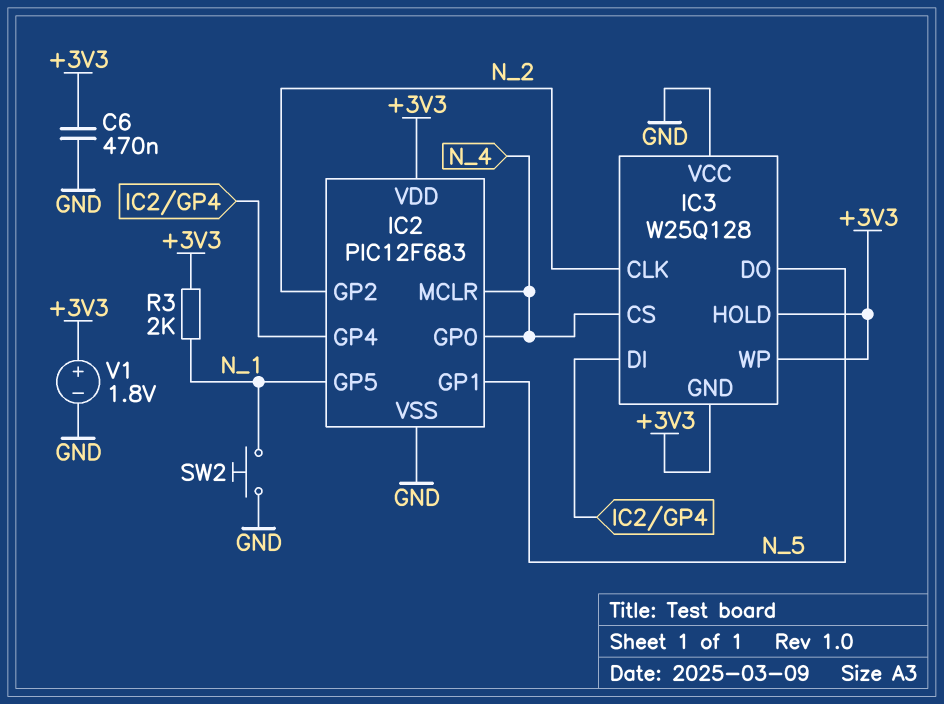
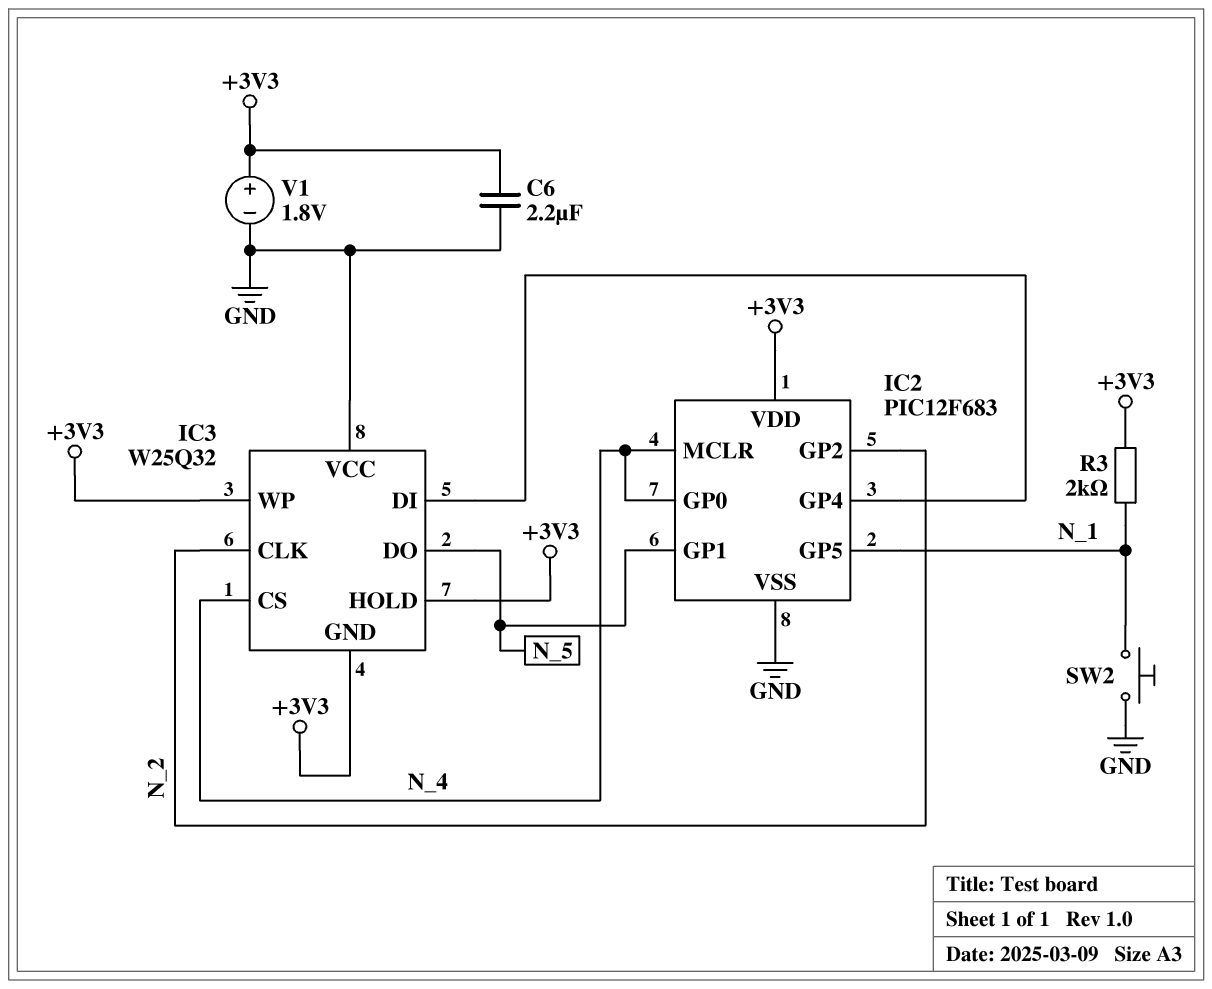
C6: 470nF (+3V3, GND) -> 2.2uF (+3V3, GND)
IC3: W25Q128 -> W25Q32

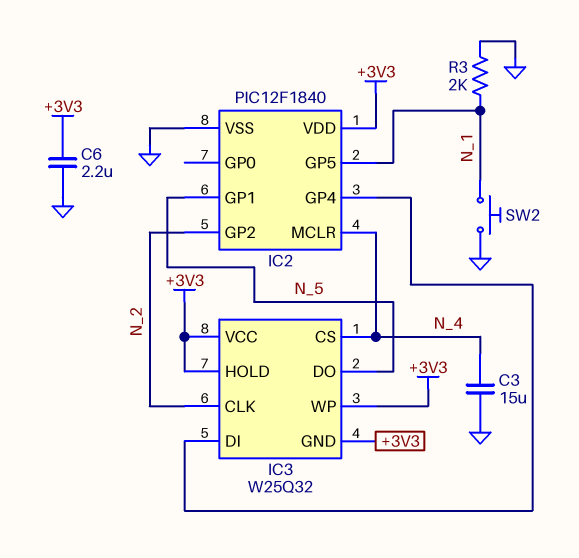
C3: none -> 15uF (GND, N_4)
IC2: PIC12F683 -> PIC12F1840
IC2 pin GP0: N_4 -> none
IC3 pin VCC: GND -> +3V3
R3: 2k (+3V3, N_1) -> 2k (GND, N_1)
V1: 1.8V (plus +3V3, minus GND) -> none

